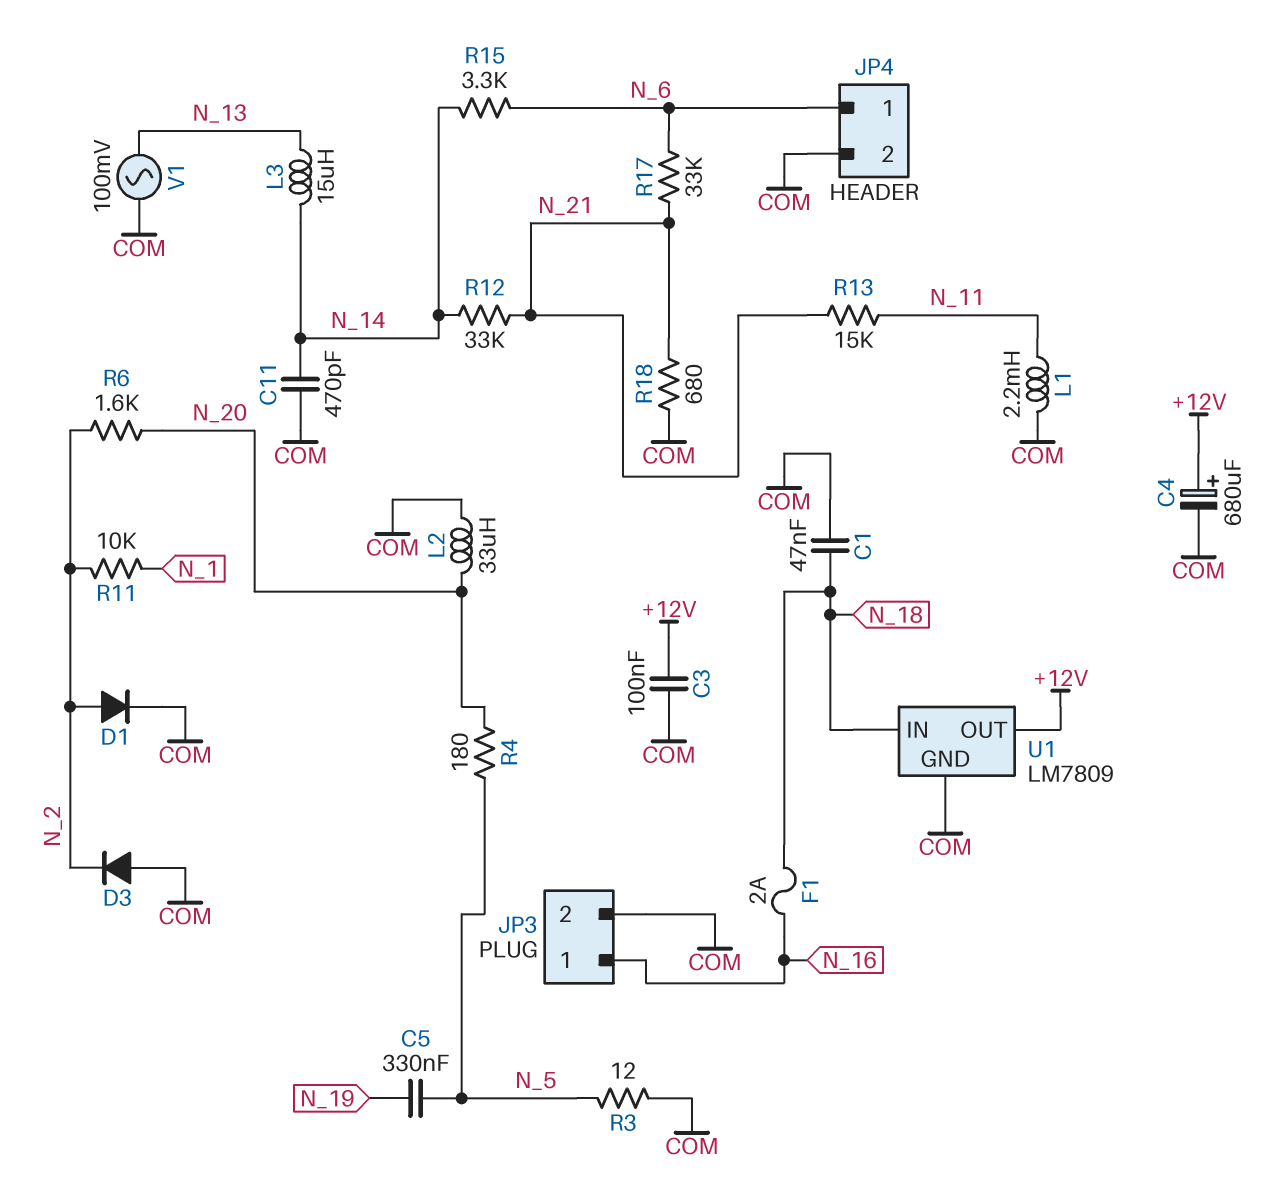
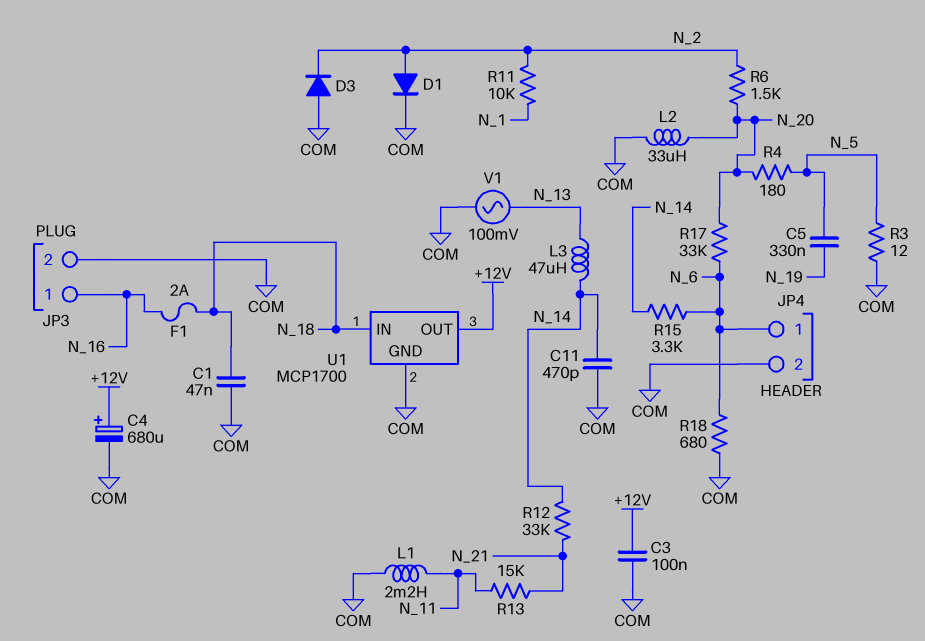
L3: 15uH (N_13, N_14) -> 47uH (N_13, N_14)
R6: 1.6k (N_2, N_20) -> 1.5k (N_2, N_20)
R17: 33k (N_6, N_21) -> 33k (N_6, N_20)
R18: 680 (COM, N_21) -> 680 (COM, N_6)
U1: LM7809 -> MCP1700

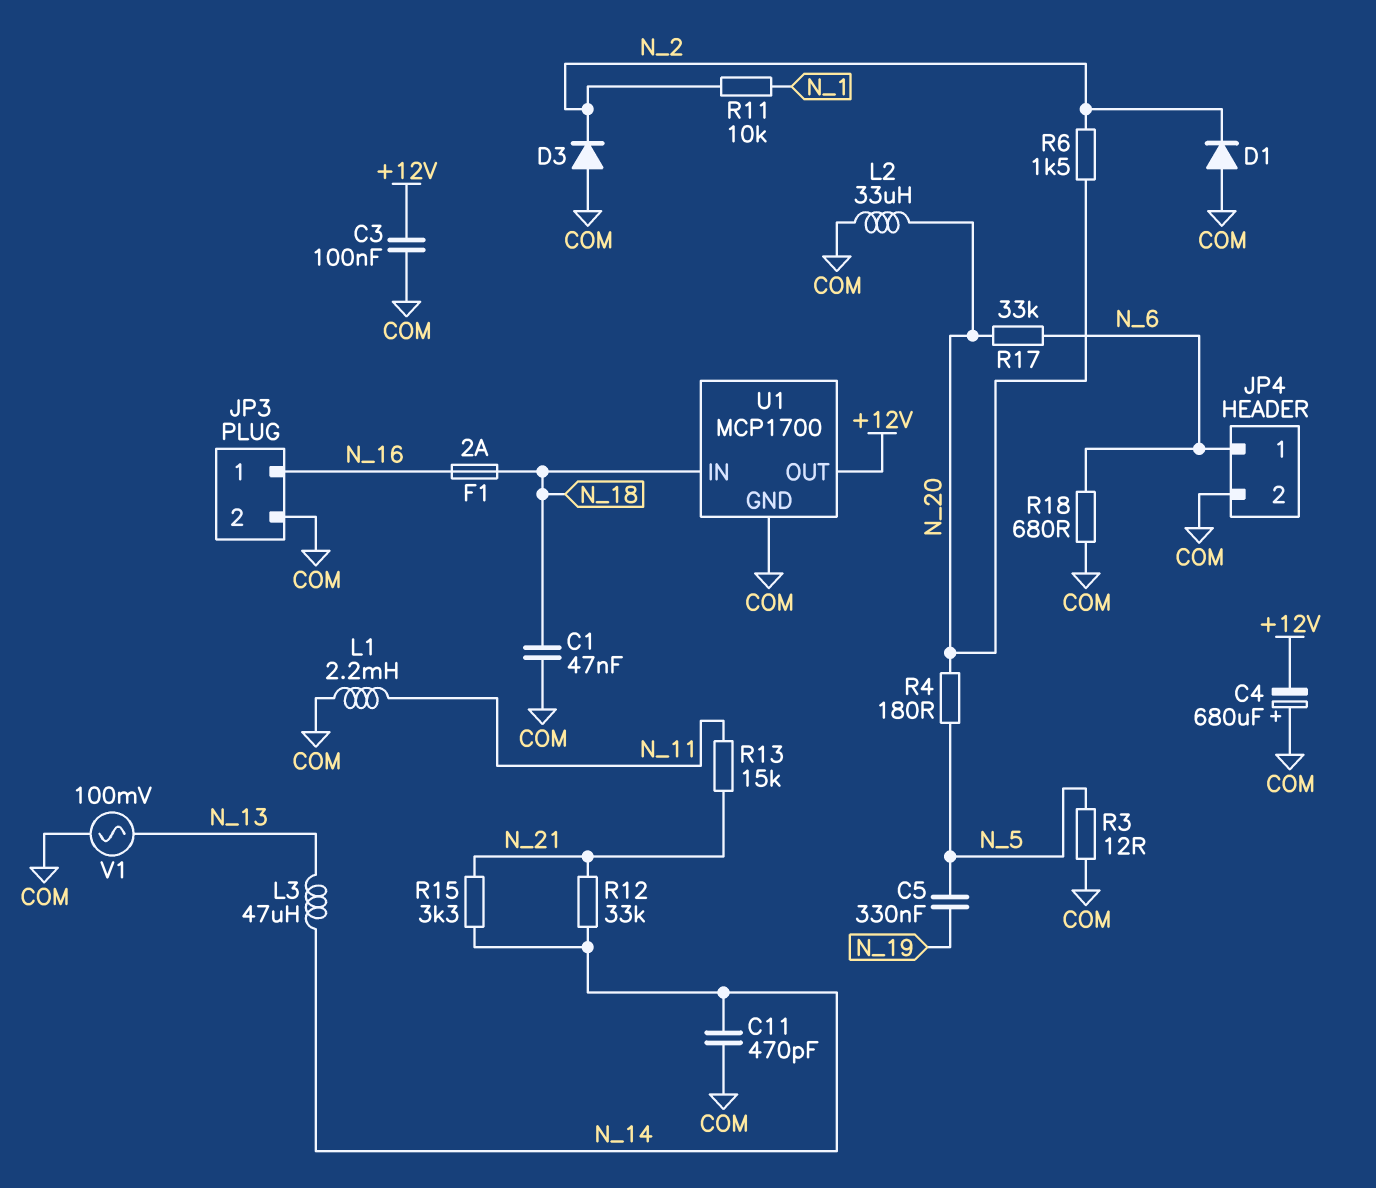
C4: 680uF (plus +12V, minus COM) -> 680uF (plus COM, minus +12V)
D1: diode (A N_2, K COM) -> diode (A COM, K N_2)
R15: 3.3k (N_6, N_14) -> 3.3k (N_14, N_21)

